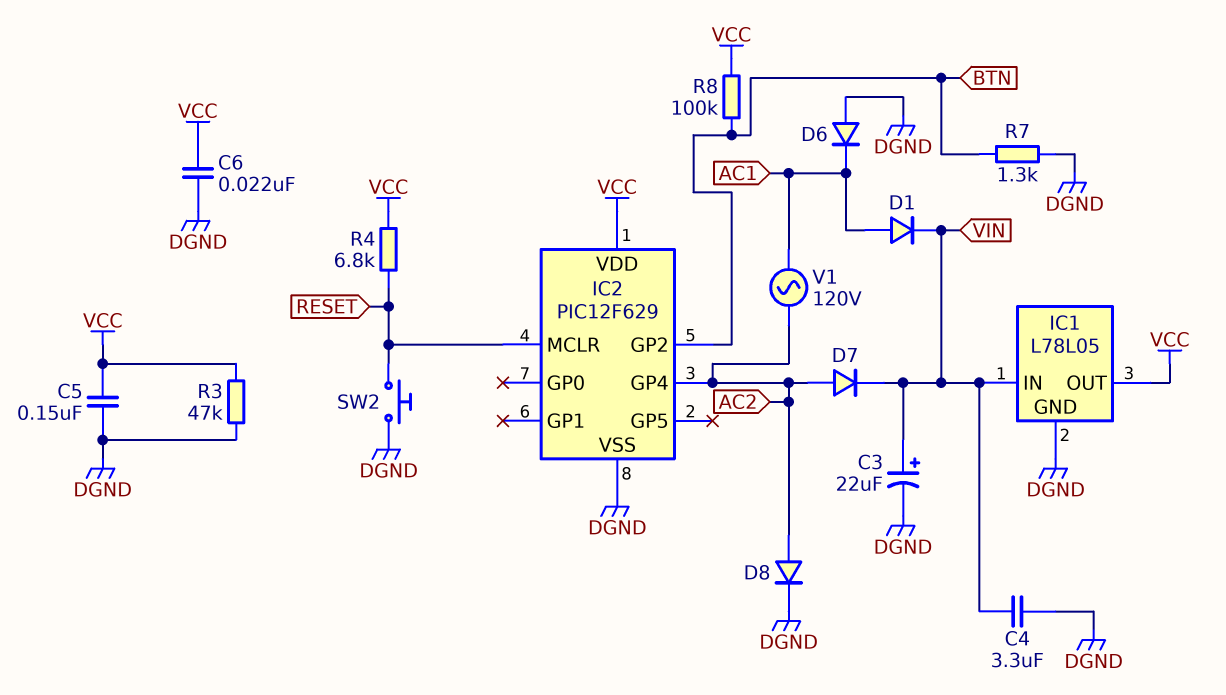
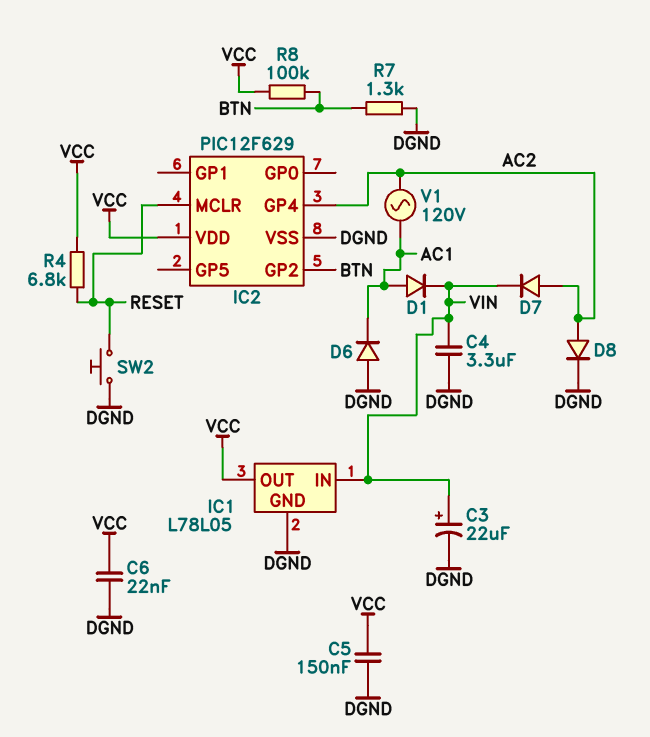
R3: 47k (DGND, VCC) -> none

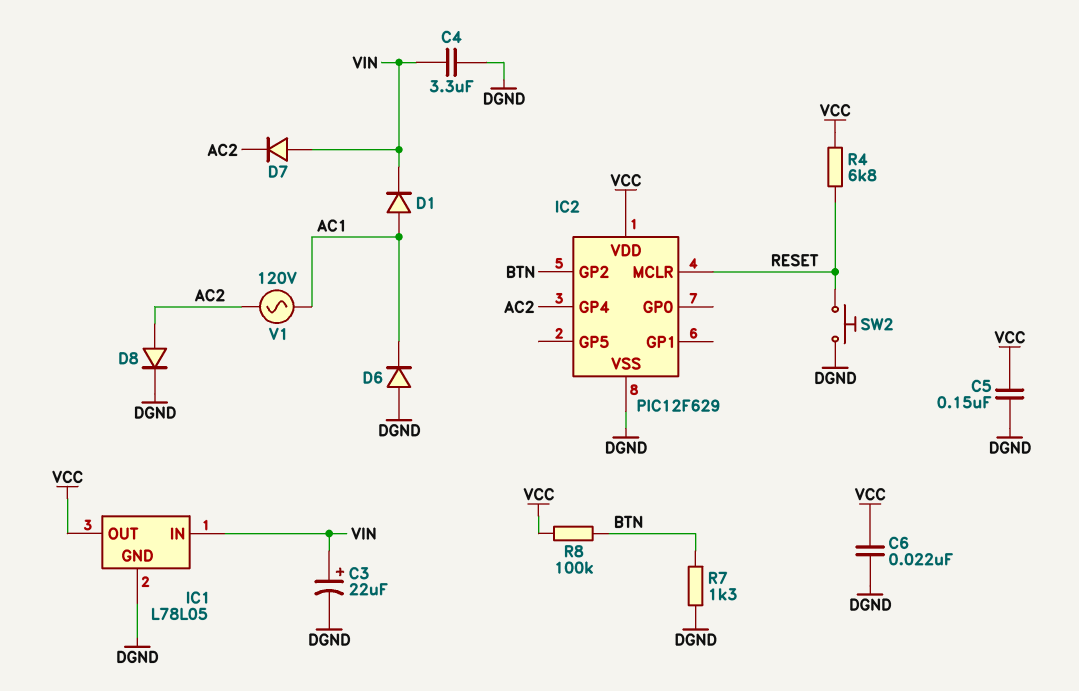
D7: diode (A AC2, K VIN) -> diode (A VIN, K AC2)

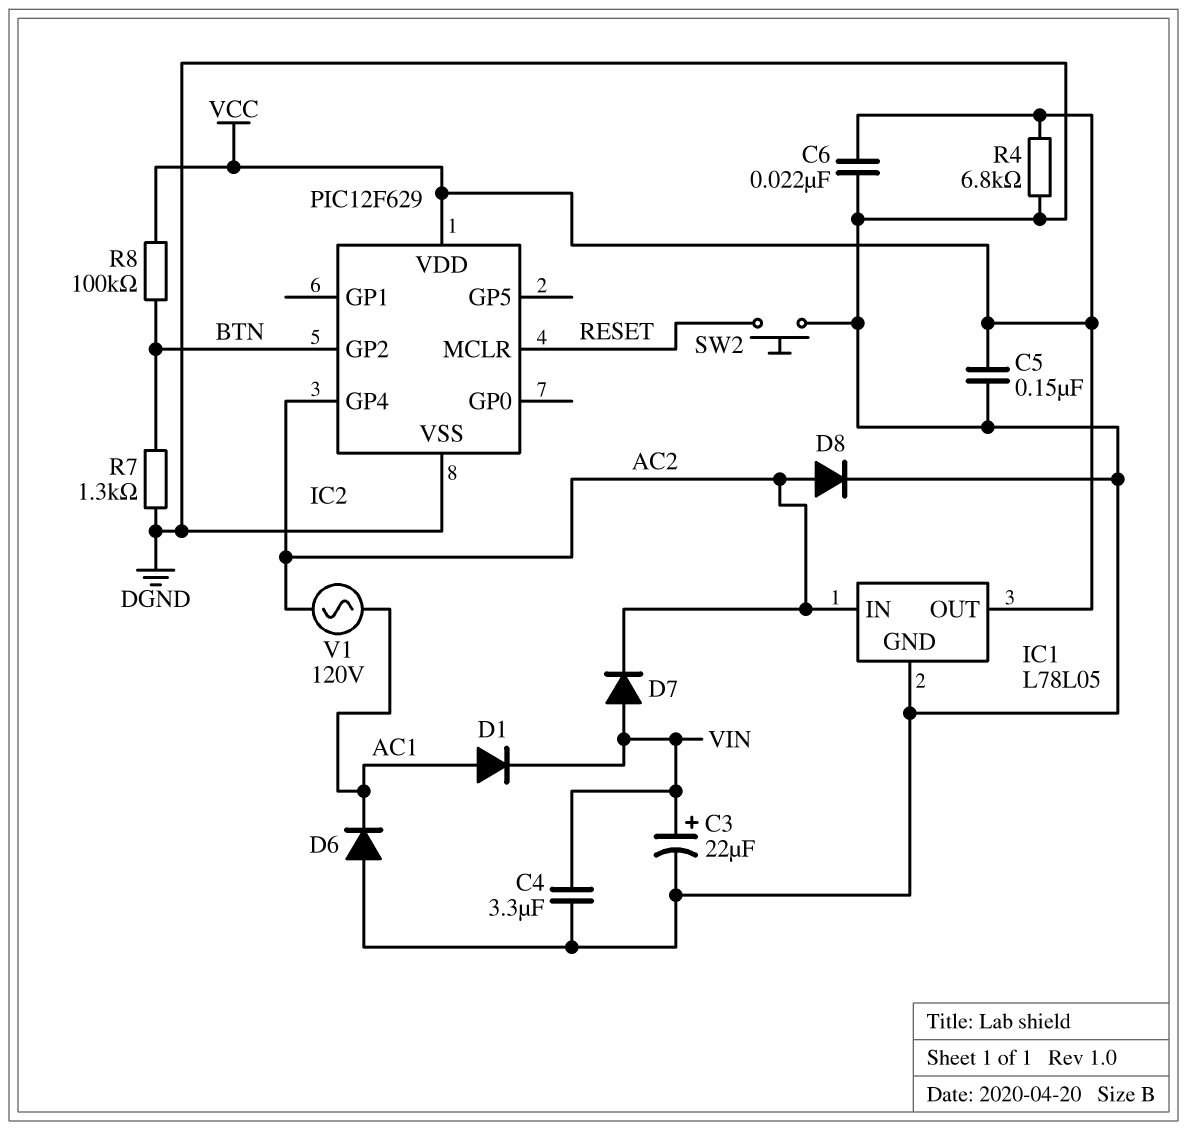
IC1 pin IN: VIN -> AC2
R4: 6.8k (RESET, VCC) -> 6.8k (DGND, VCC)

